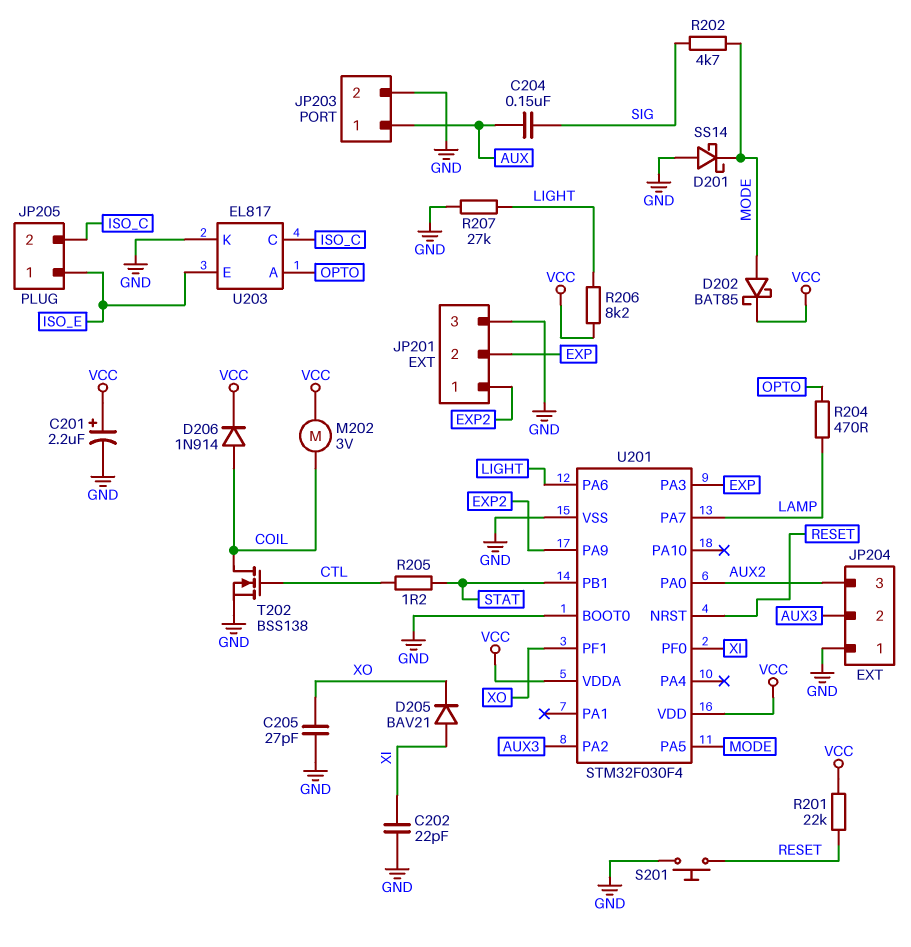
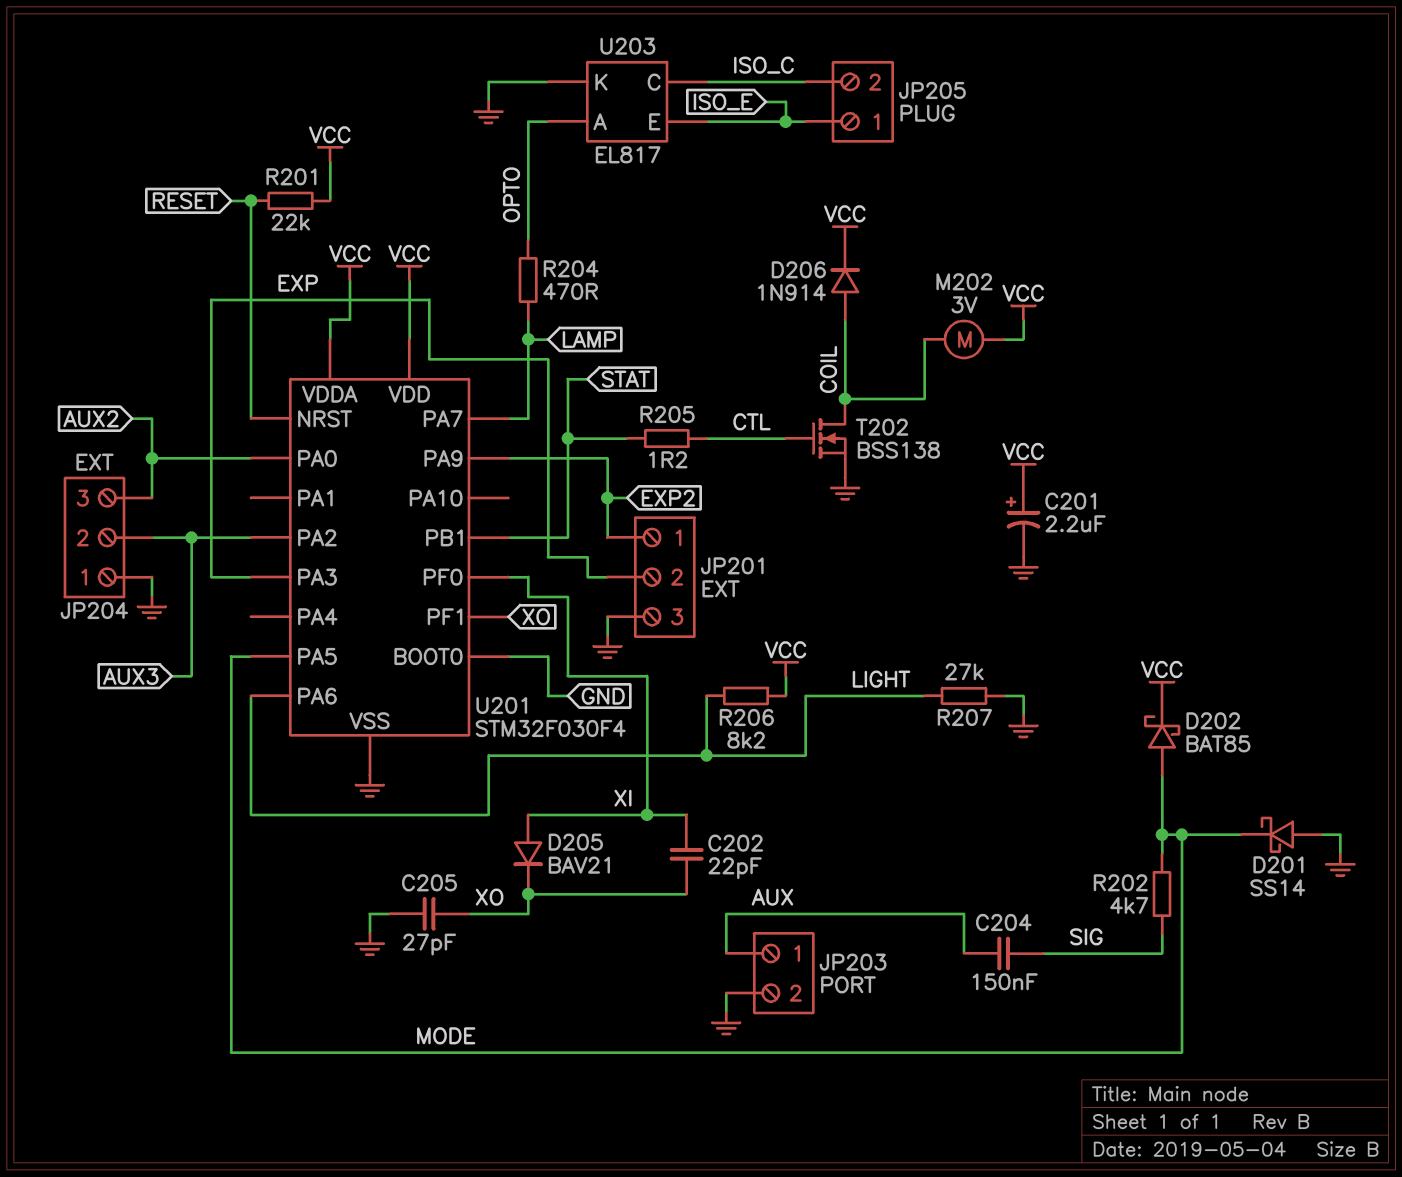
C202: 22pF (GND, XI) -> 22pF (XI, XO)
S201: button (GND, RESET) -> none

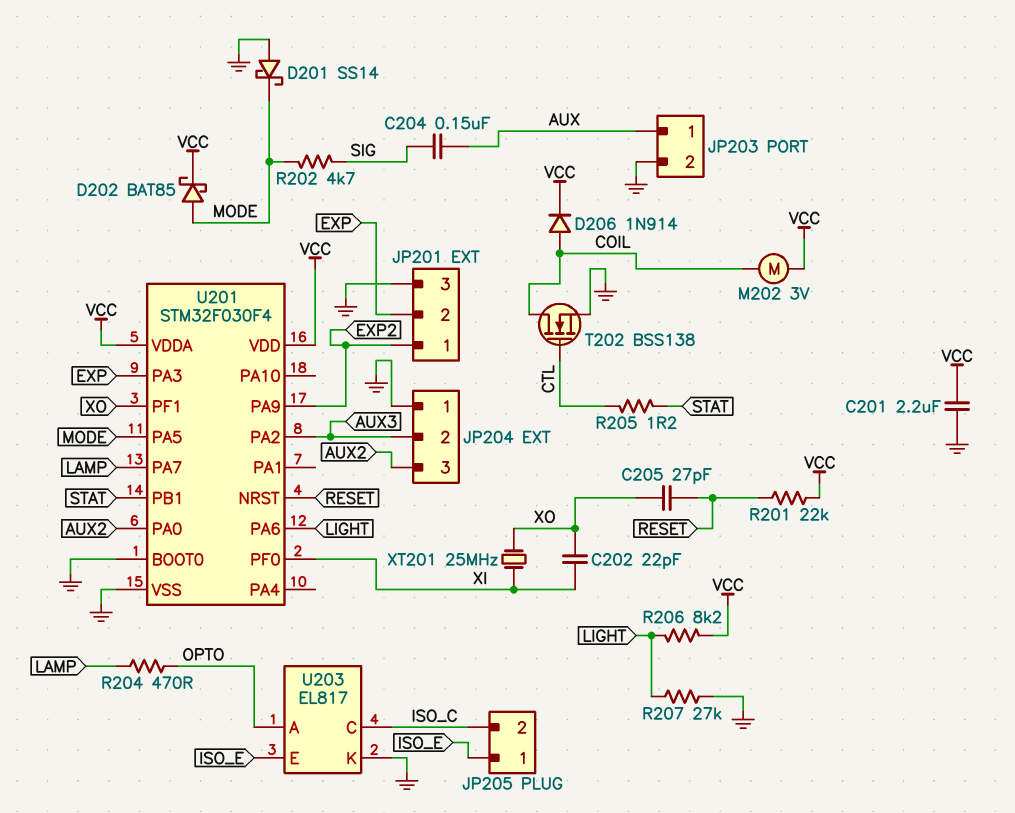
C201: 2.2uF (plus VCC, minus GND) -> 2.2uF (GND, VCC)
C205: 27pF (GND, XO) -> 27pF (RESET, XO)
D205: diode BAV21 (A XI, K XO) -> none
XT201: none -> 25MHz (XI, XO)

